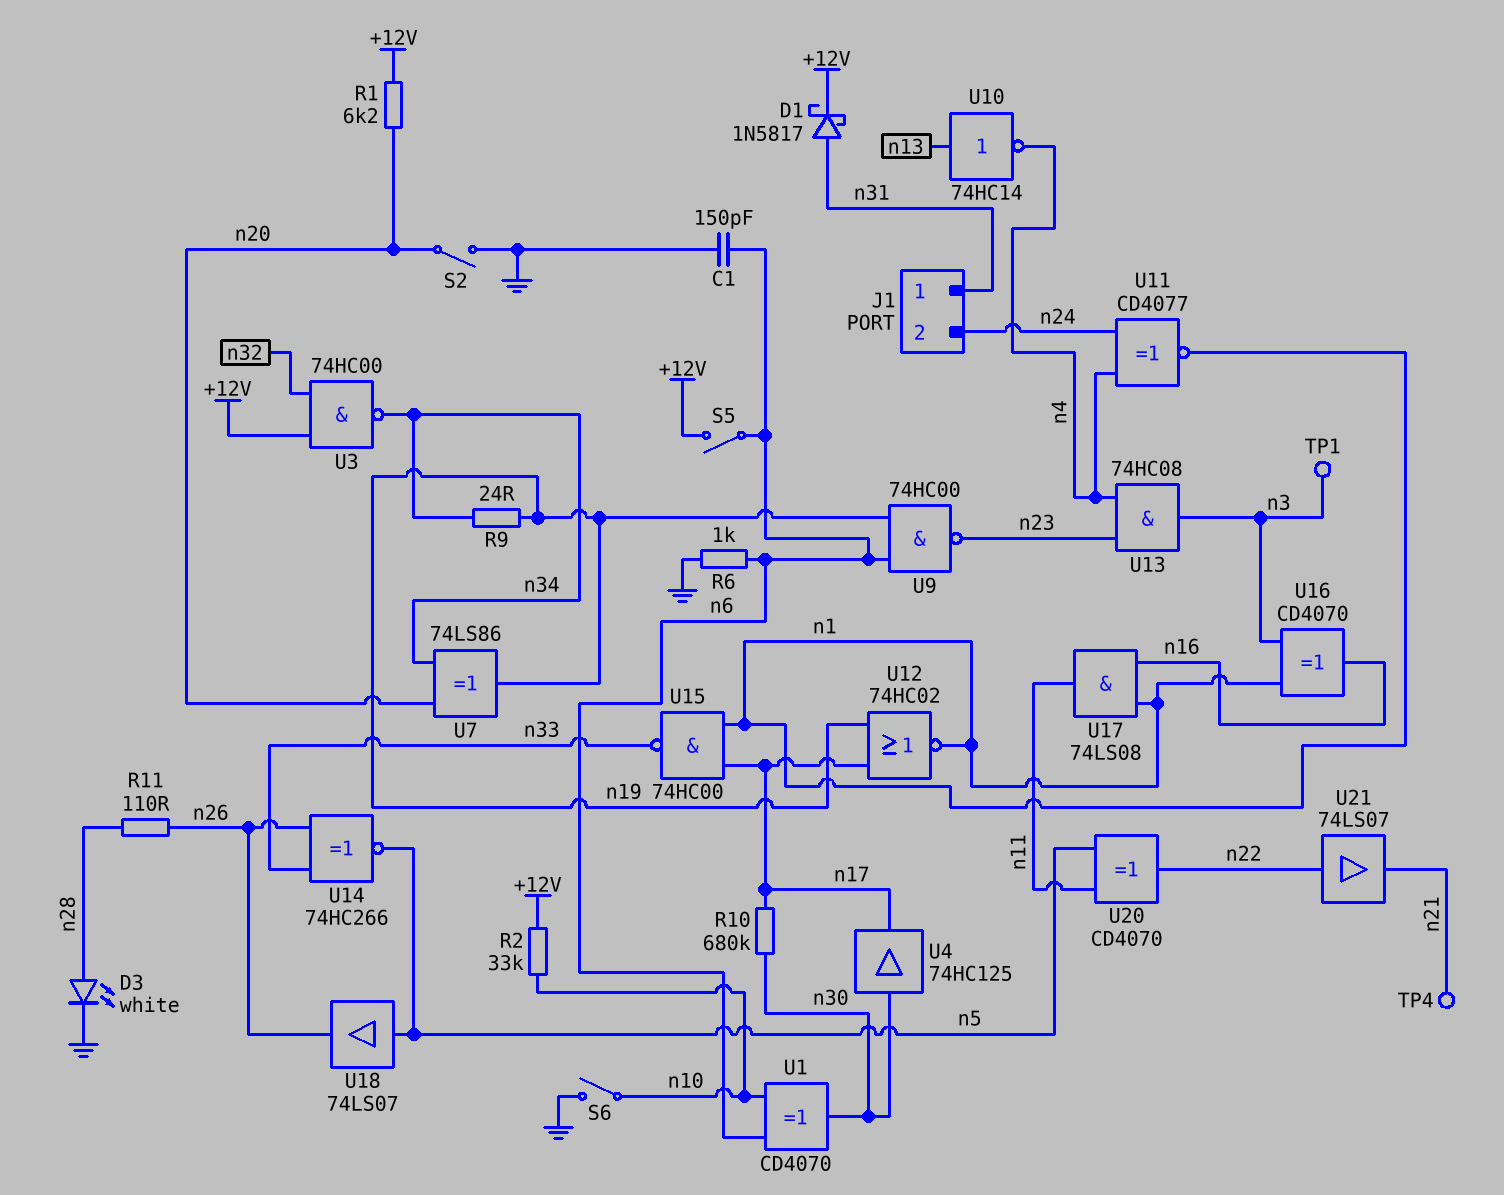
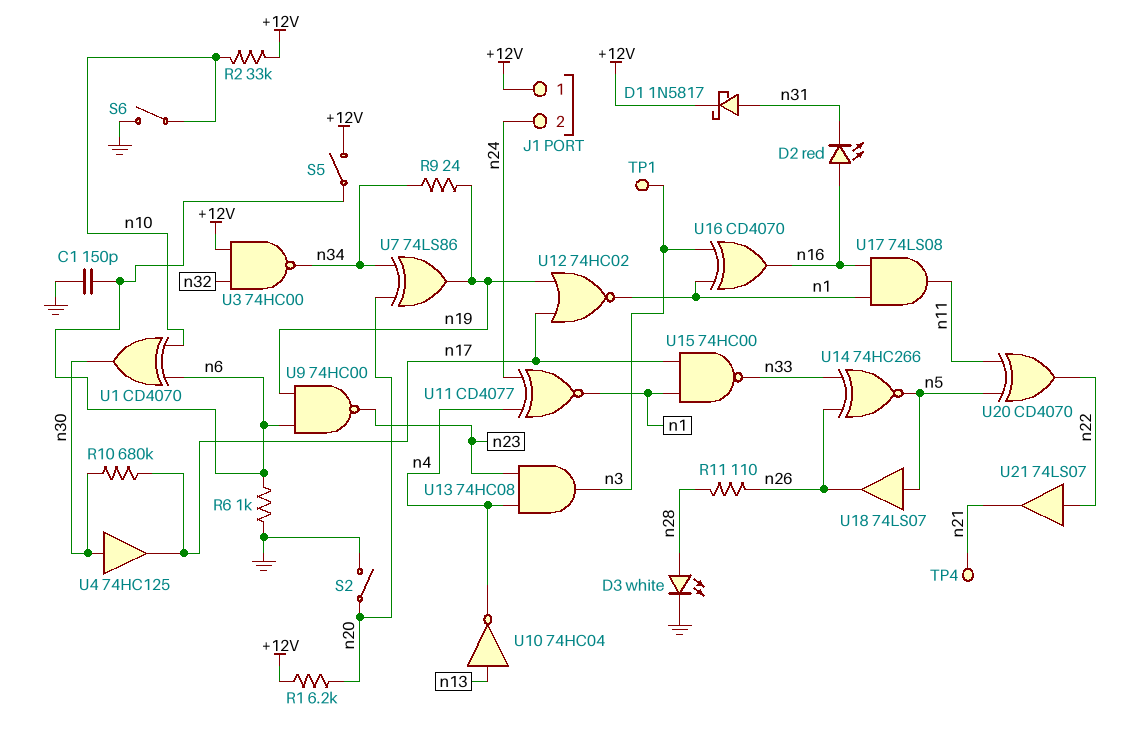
D2: none -> LED red (A n16, K n31)
J1 pin 1: n31 -> +12V
U10: NOT 74HC14 (in n13, out n4) -> NOT 74HC04 (in n13, out n4)

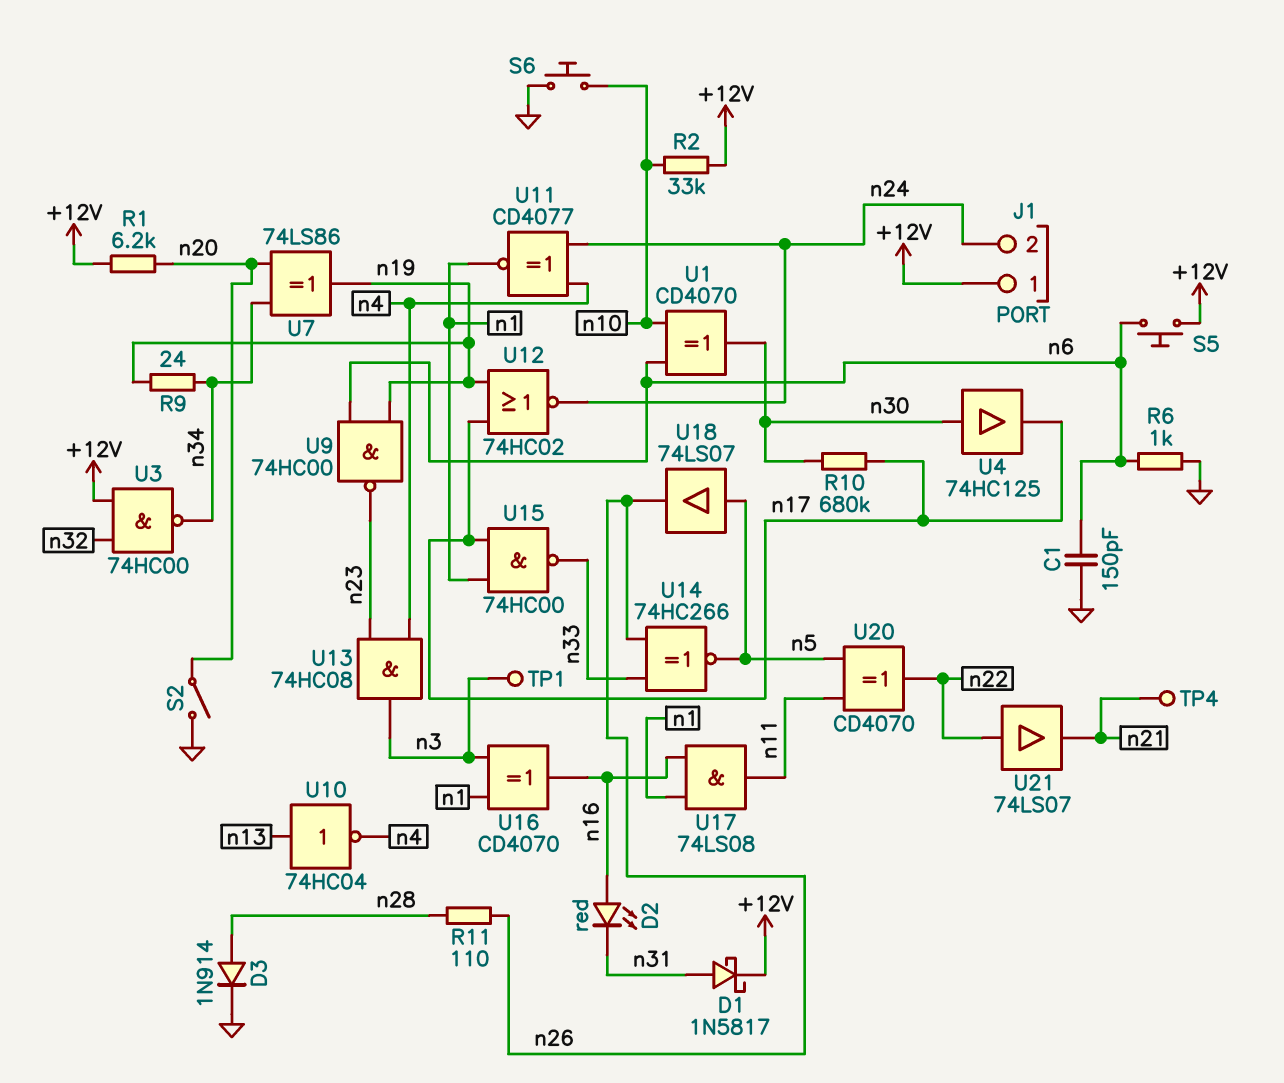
D3: LED white (A n28, K GND) -> diode 1N914 (A n28, K GND)
S5: switch (+12V, n6) -> button (+12V, n6)
S6: switch (GND, n10) -> button (GND, n10)
U12: NOR 74HC02 (in n17, in n19, out n1) -> NOR 74HC02 (in n17, in n19, out n24)

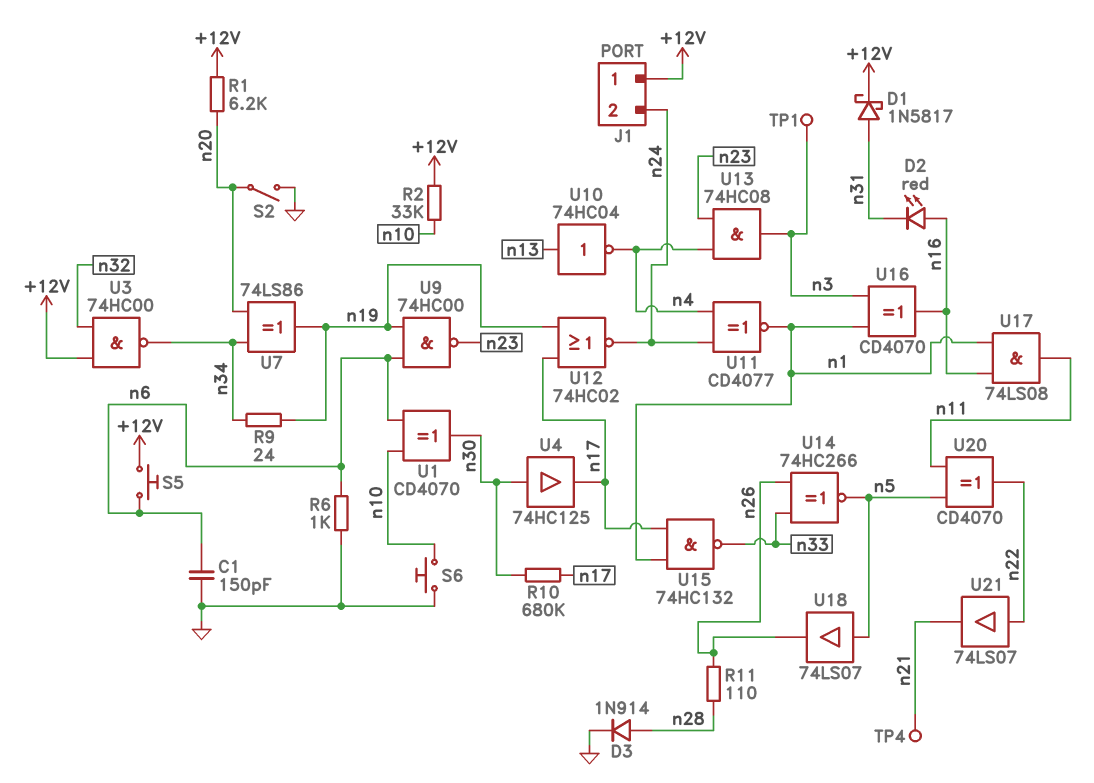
U15: NAND 74HC00 (in n1, in n17, out n33) -> NAND 74HC132 (in n1, in n17, out n33)

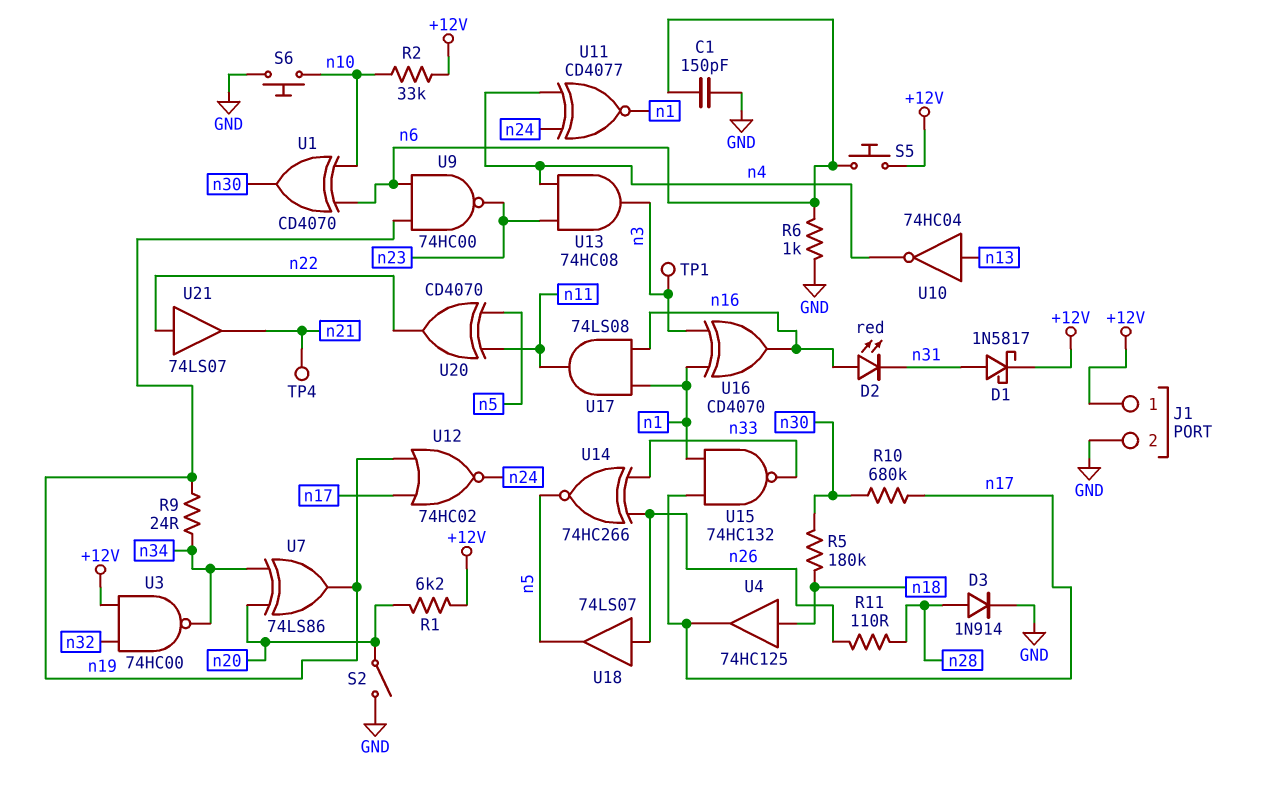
J1 pin 2: n24 -> GND
R5: none -> 180k (n18, n30)
U4: buffer 74HC125 (in n30, out n17) -> buffer 74HC125 (in n18, out n17)
U18: buffer 74LS07 (in n5, out n26) -> buffer 74LS07 (in n26, out n5)

